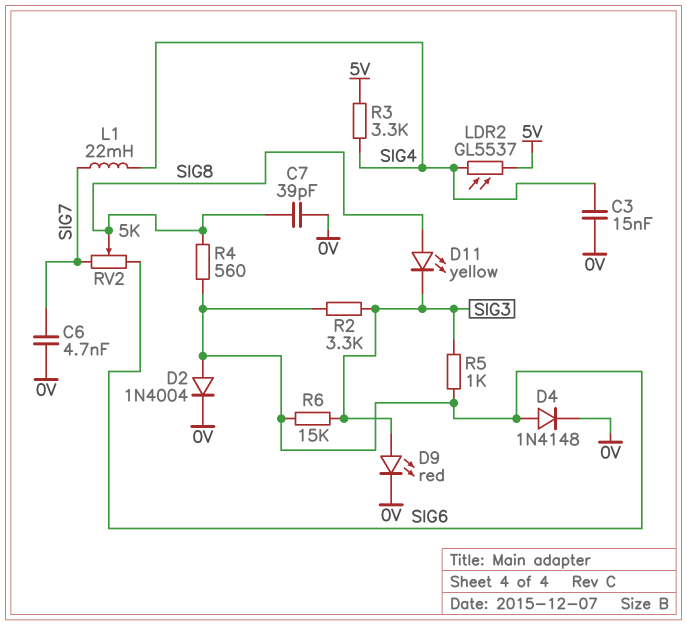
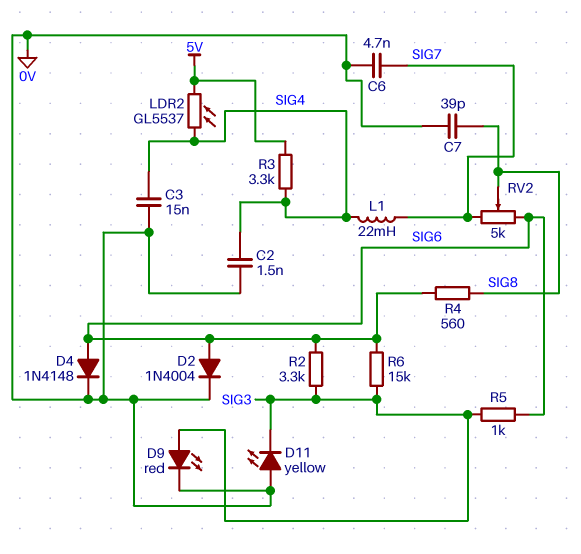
C2: none -> 1.5nF (0V, SIG4)
D11: LED yellow (A SIG8, K SIG3) -> LED yellow (A 0V, K SIG3)

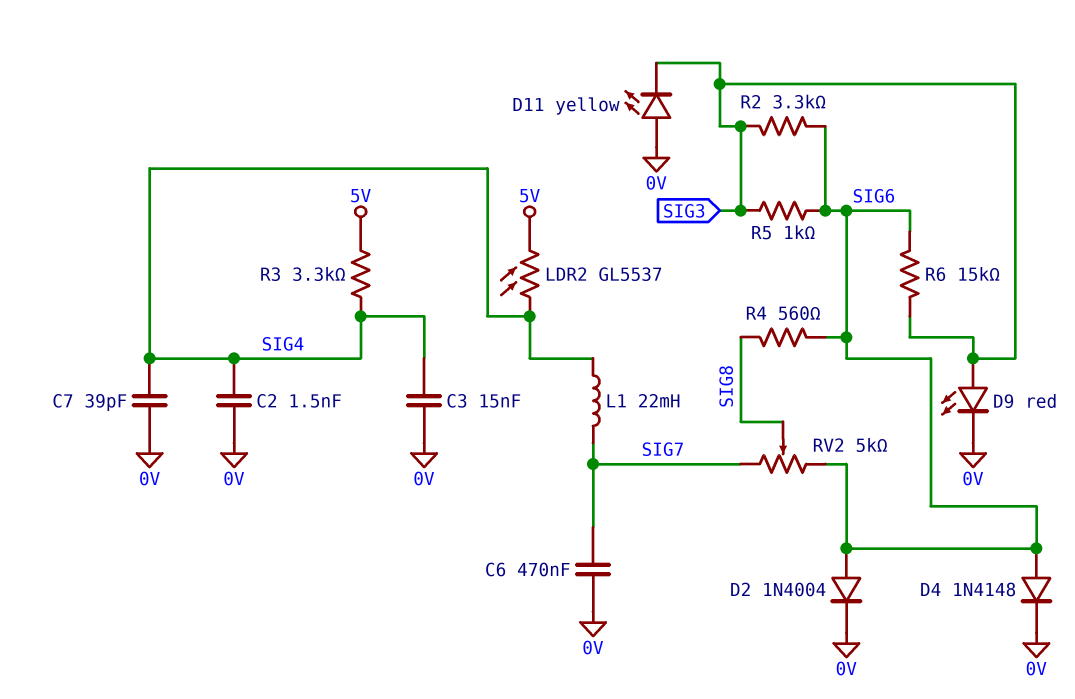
C6: 4.7nF (0V, SIG7) -> 470nF (0V, SIG7)
C7: 39pF (0V, SIG8) -> 39pF (0V, SIG4)

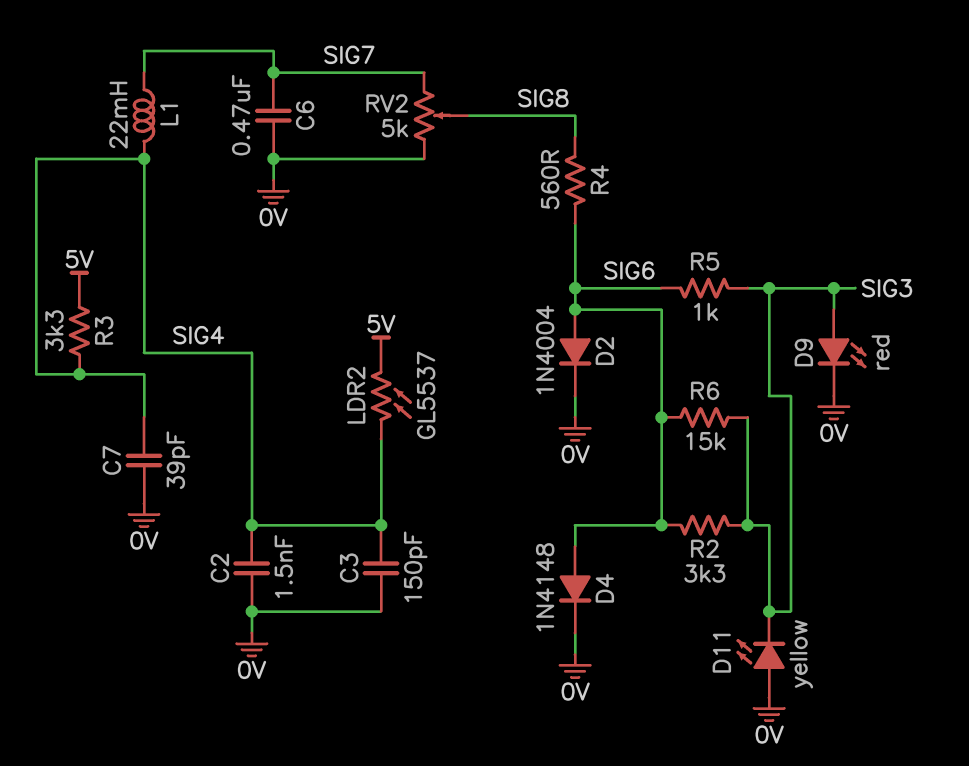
C3: 15nF (0V, SIG4) -> 150pF (0V, SIG4)
RV2: 5k (SIG6, SIG7, wiper SIG8) -> 5k (0V, SIG7, wiper SIG8)

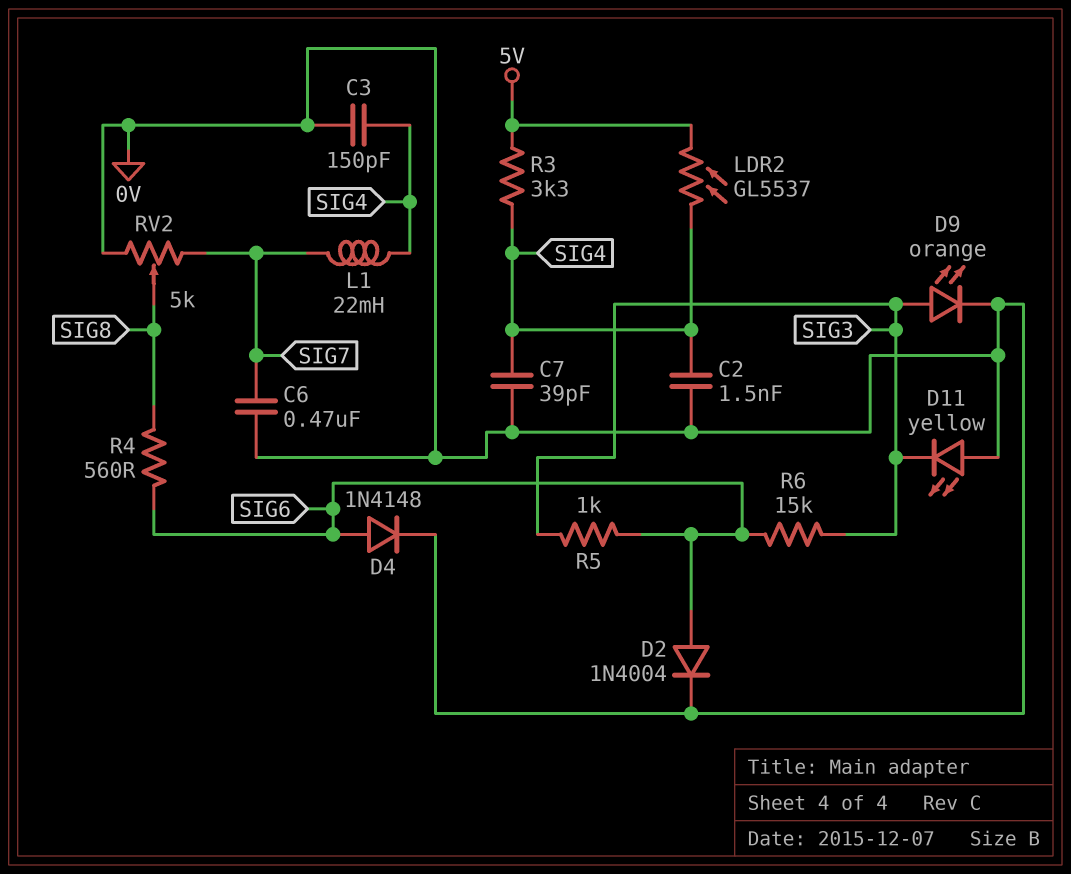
D9: LED red (A SIG3, K 0V) -> LED orange (A SIG3, K 0V)
R2: 3.3k (SIG3, SIG6) -> none

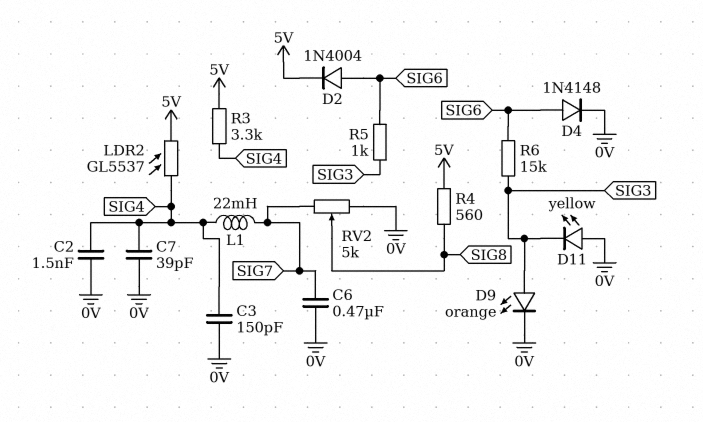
D2: diode 1N4004 (A SIG6, K 0V) -> diode 1N4004 (A SIG6, K 5V)
R4: 560 (SIG6, SIG8) -> 560 (5V, SIG8)

